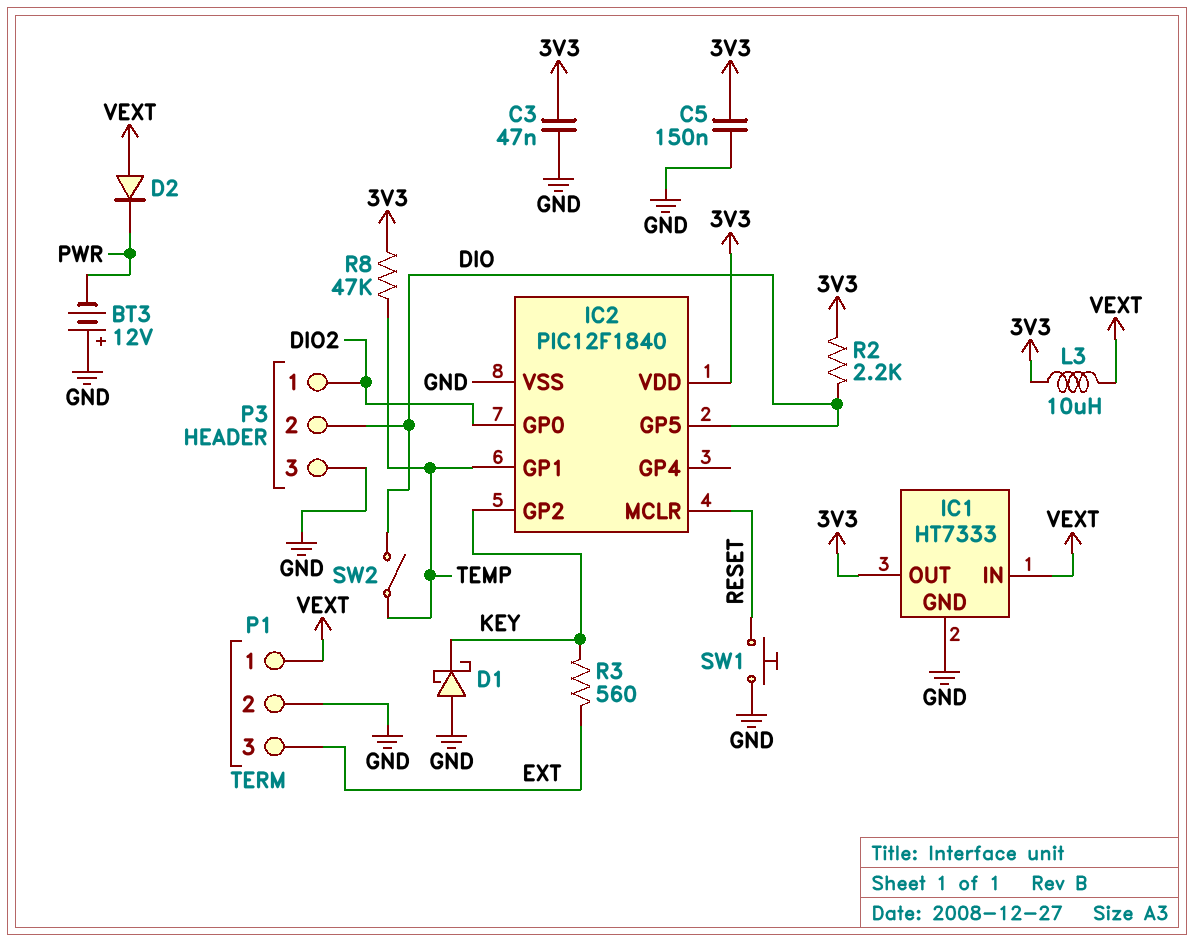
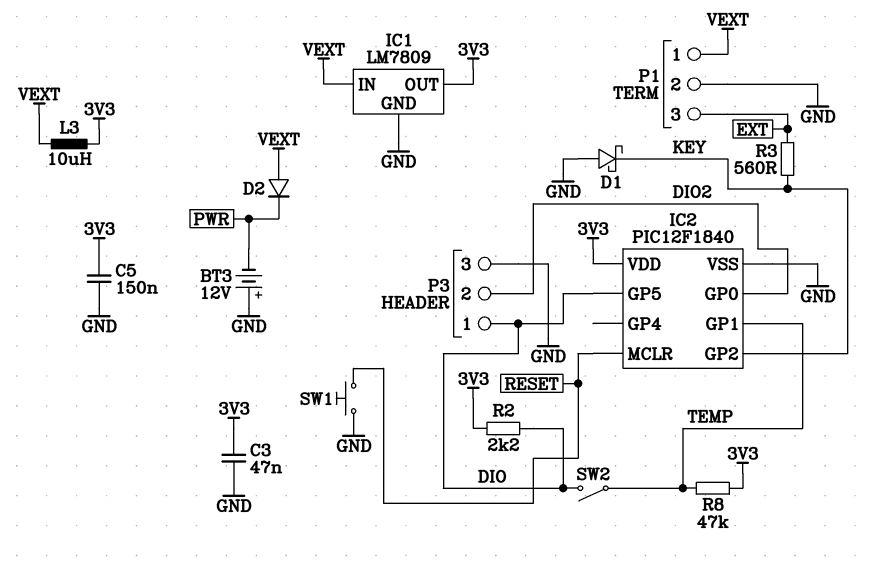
IC1: HT7333 -> LM7809
P3 pin 1: DIO2 -> DIO
P3 pin 2: DIO -> DIO2

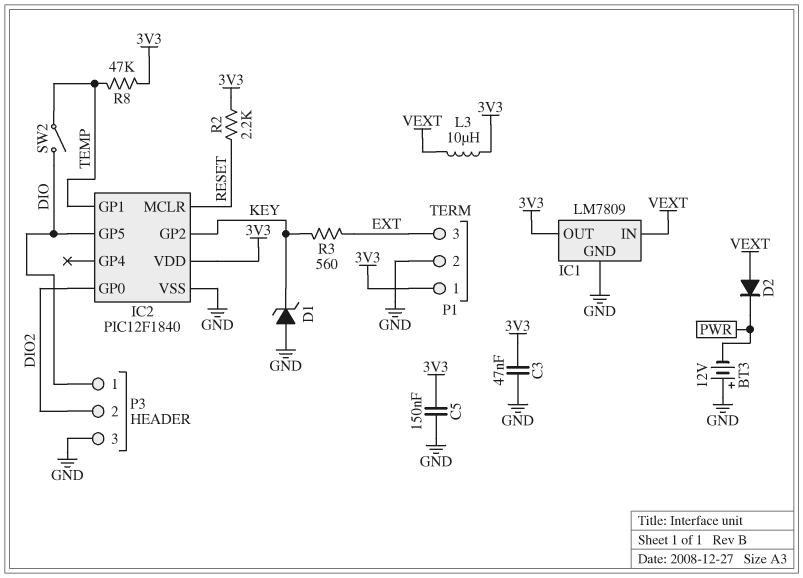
D1: schottky (A GND, K KEY) -> zener (A GND, K KEY)
P1 pin 1: VEXT -> 3V3
R2: 2.2k (3V3, DIO) -> 2.2k (3V3, RESET)
SW1: button (GND, RESET) -> none

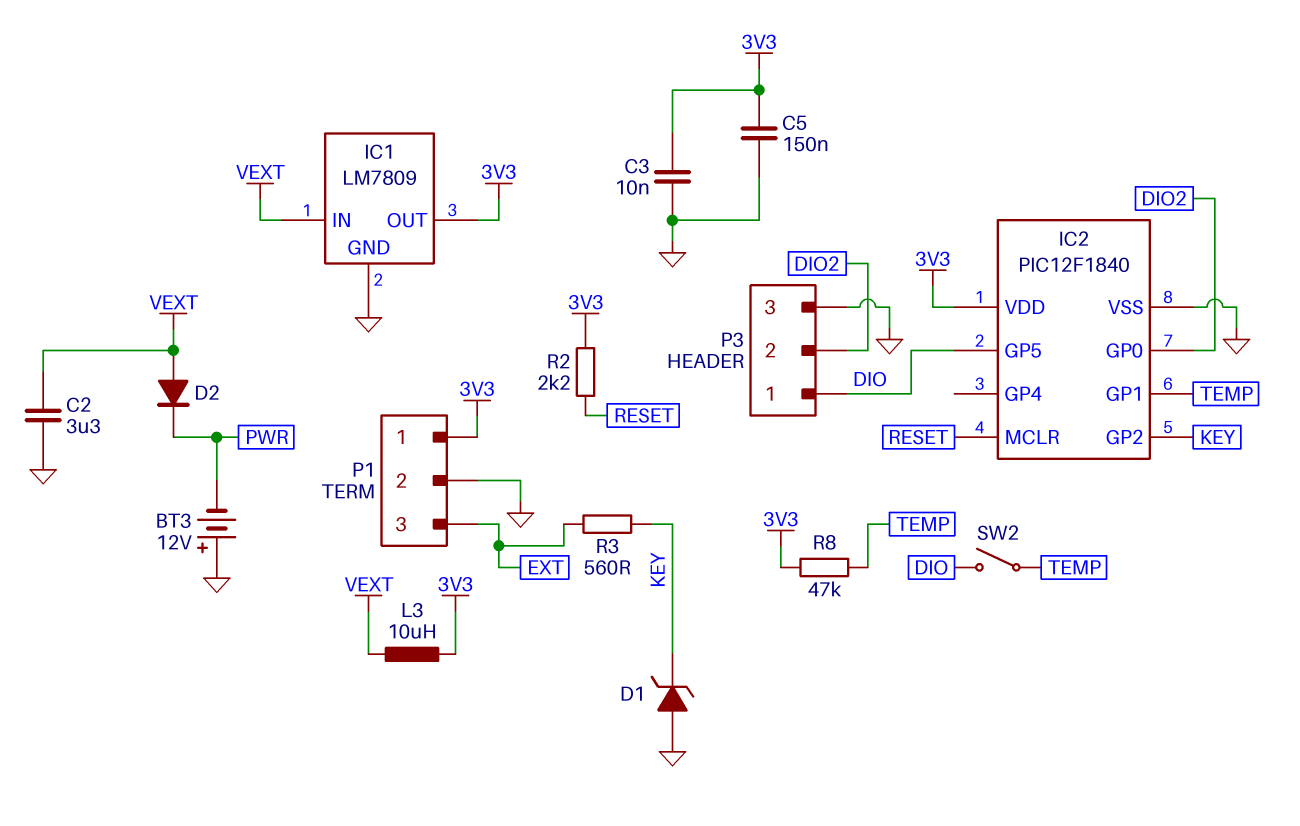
C2: none -> 3.3uF (GND, VEXT)
C3: 47nF (3V3, GND) -> 10nF (3V3, GND)

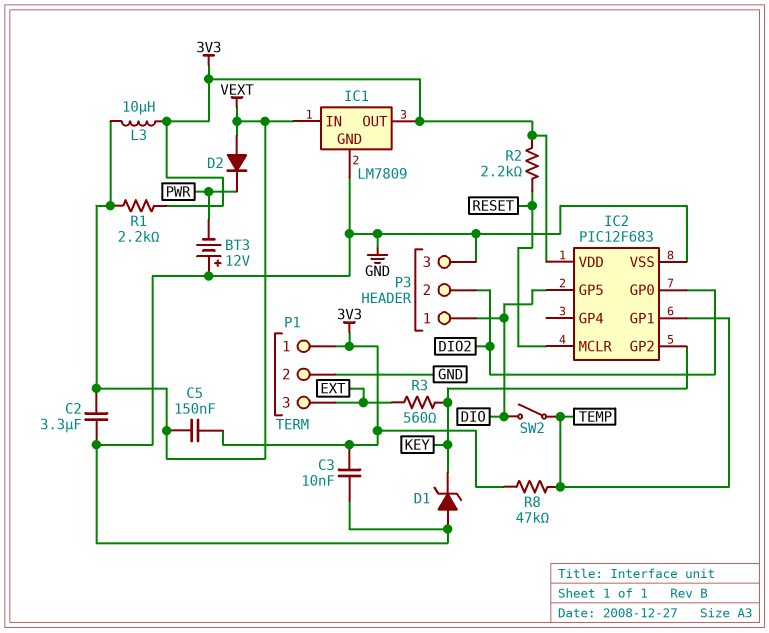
C5: 150nF (3V3, GND) -> 150nF (3V3, VEXT)
IC2: PIC12F1840 -> PIC12F683
R1: none -> 2.2k (3V3, VEXT)

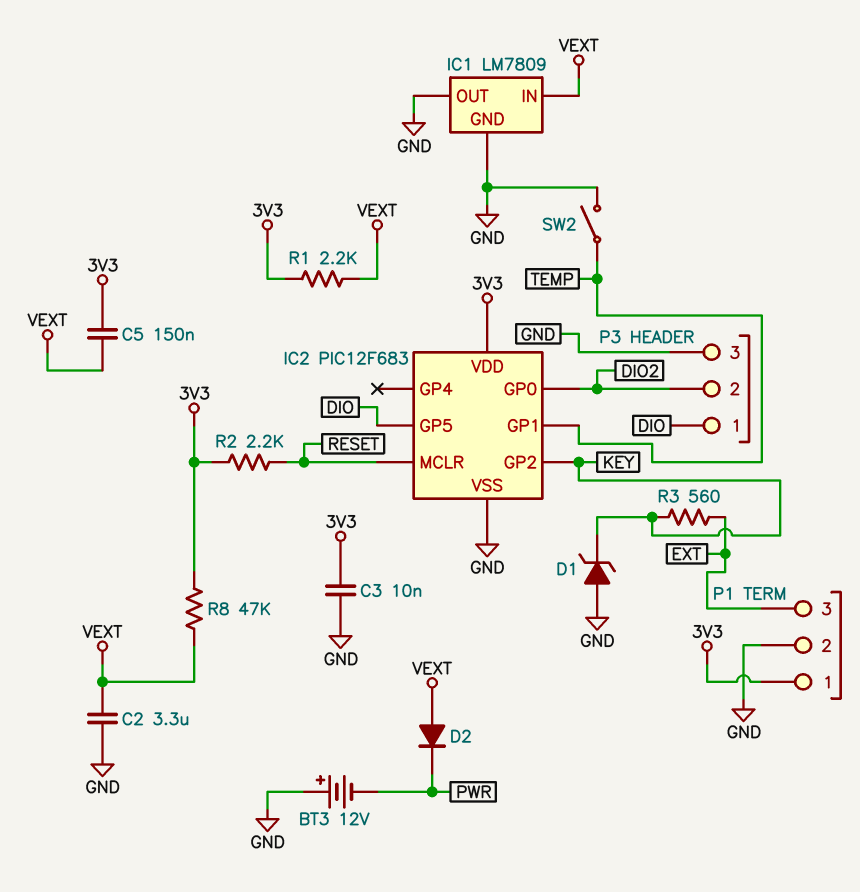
IC1 pin OUT: 3V3 -> GND
L3: 10uH (3V3, VEXT) -> none
R8: 47k (3V3, TEMP) -> 47k (3V3, VEXT)
SW2: switch (DIO, TEMP) -> switch (GND, TEMP)

